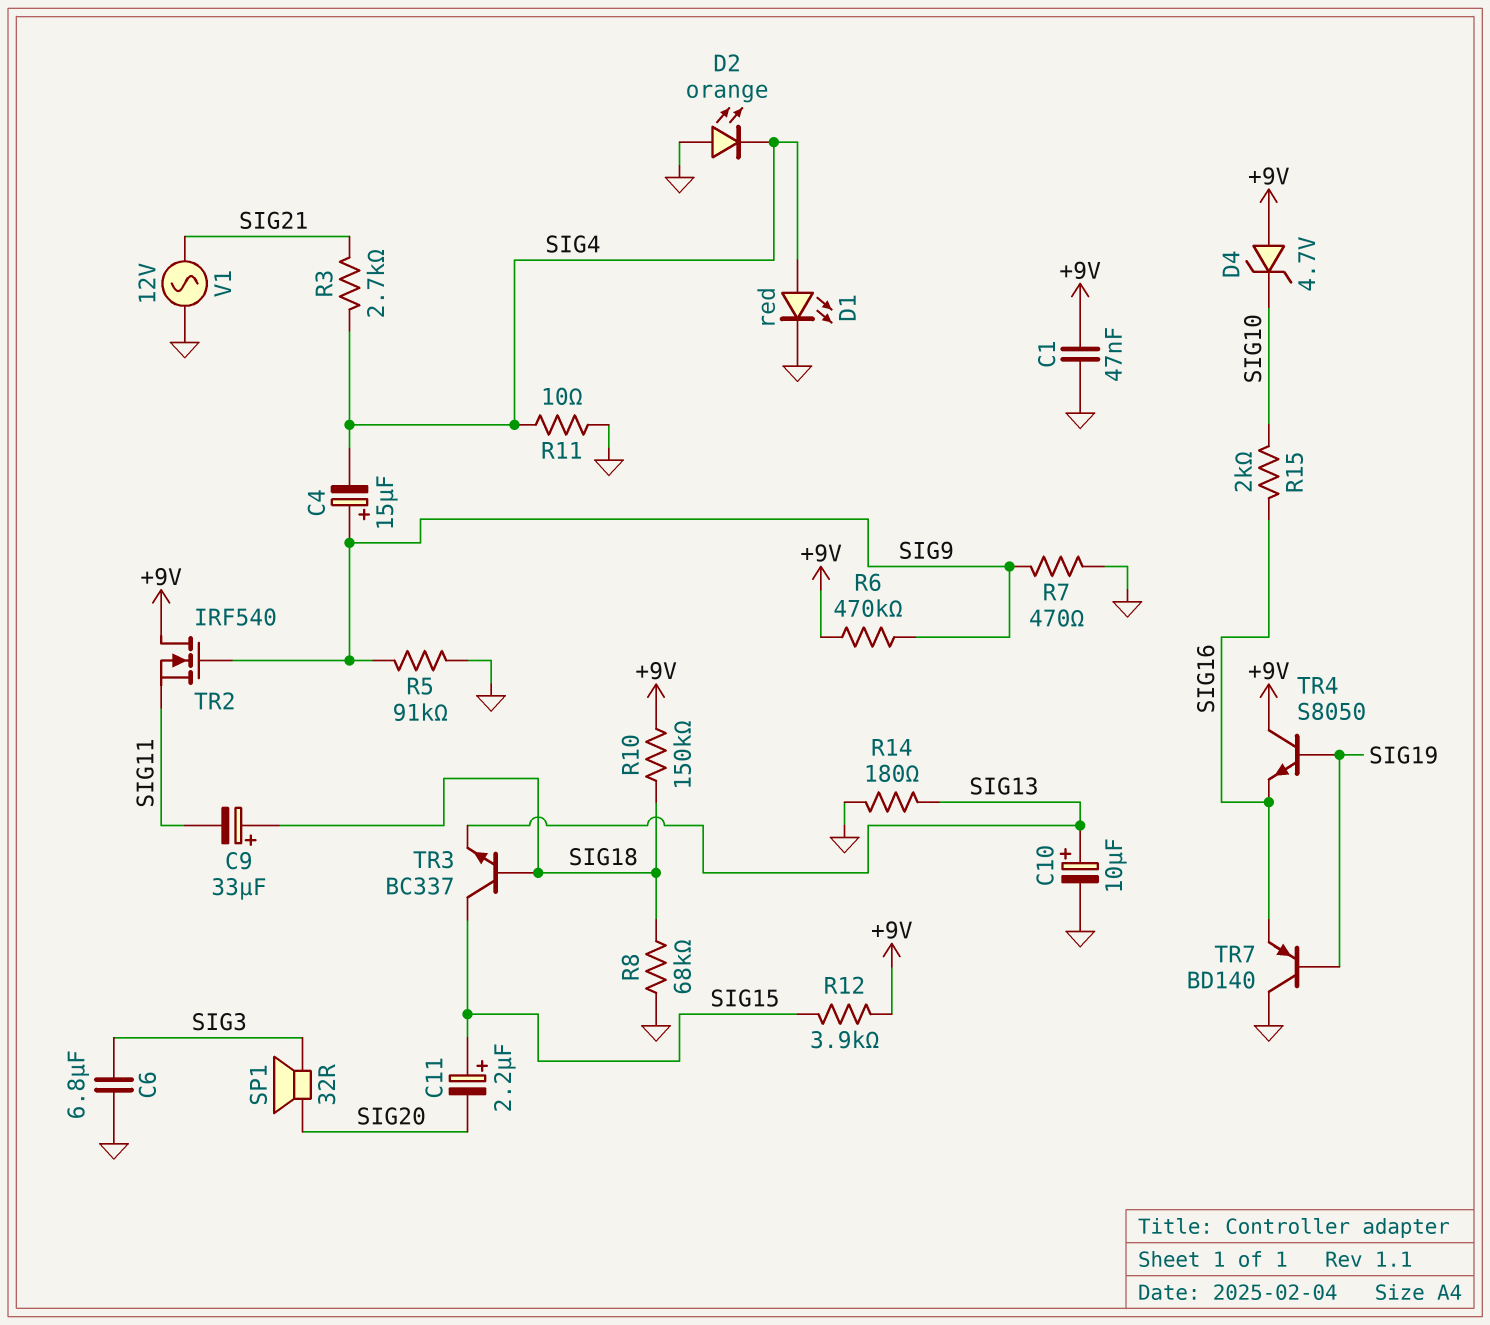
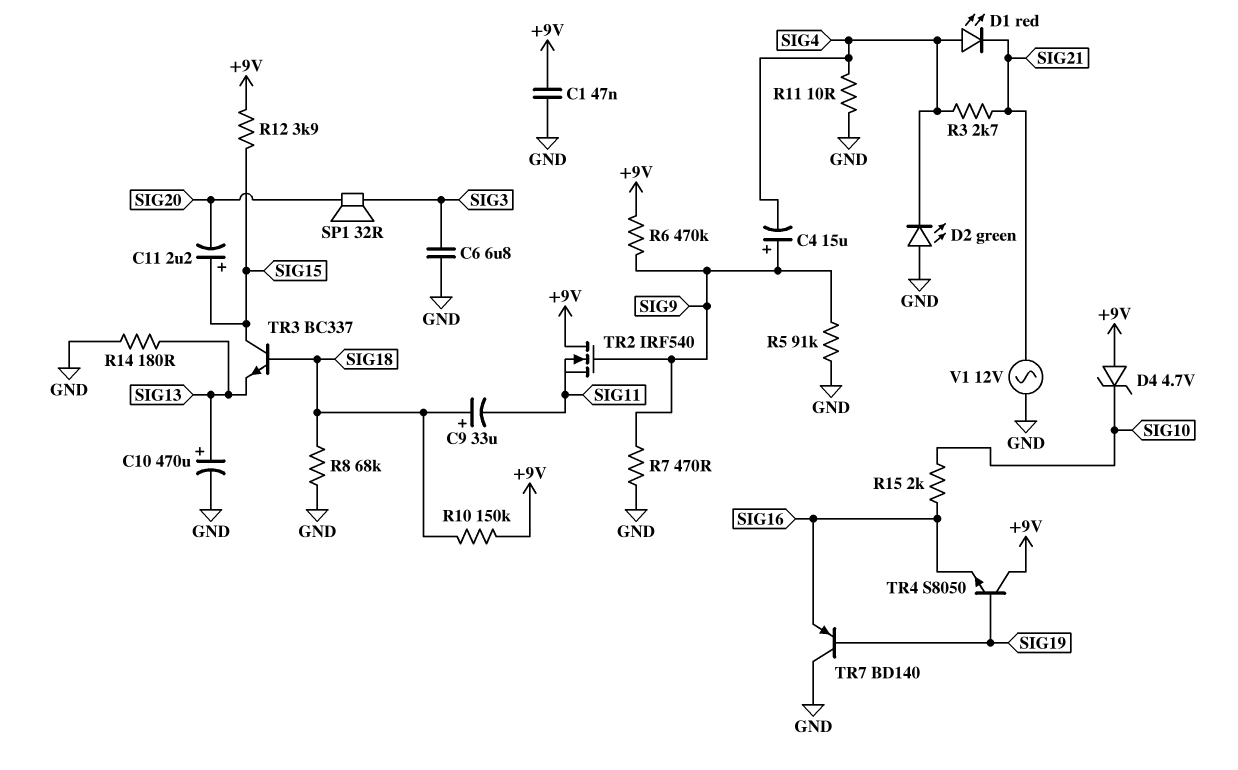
C10: 10uF (plus SIG13, minus GND) -> 470uF (plus SIG13, minus GND)
D1: LED red (A SIG4, K GND) -> LED red (A SIG4, K SIG21)
D2: LED orange (A GND, K SIG4) -> LED green (A GND, K SIG4)

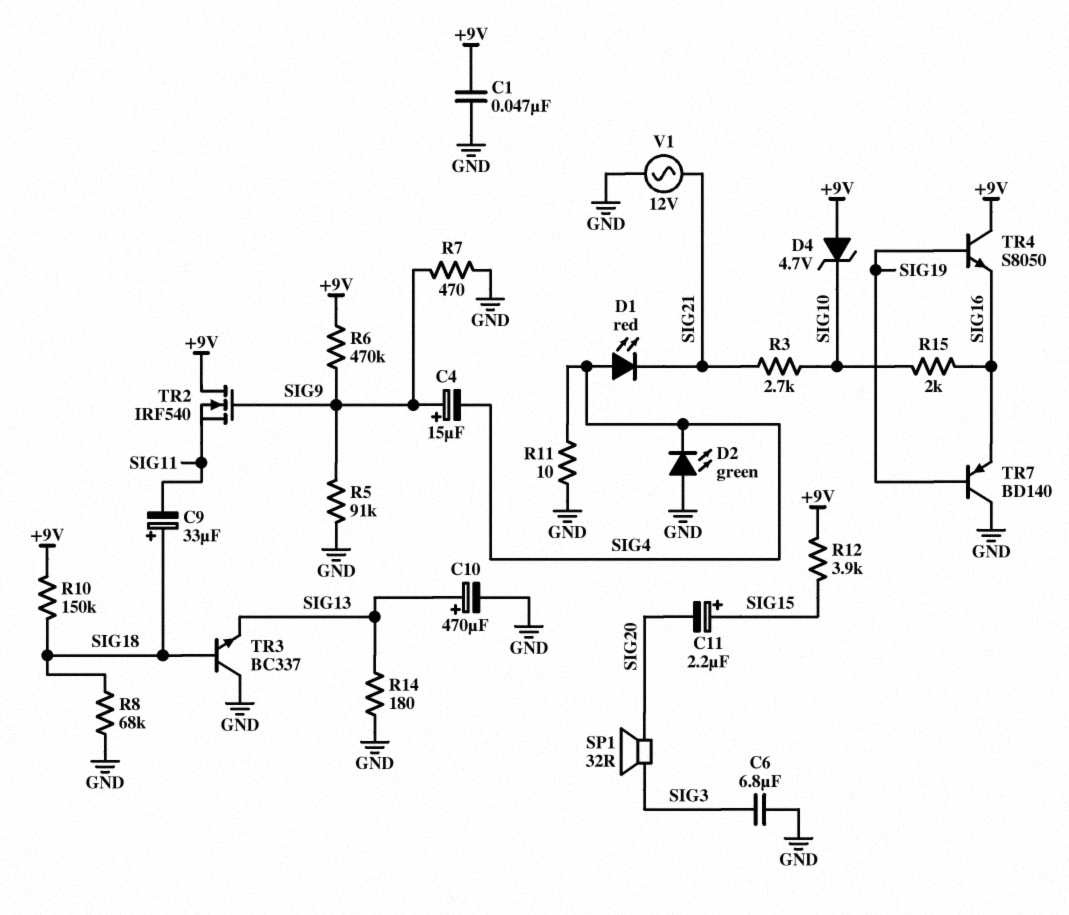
R3: 2.7k (SIG4, SIG21) -> 2.7k (SIG10, SIG21)
TR3: NPN BC337 (B SIG18, C SIG15, E SIG13) -> NPN BC337 (B SIG18, C GND, E SIG13)

